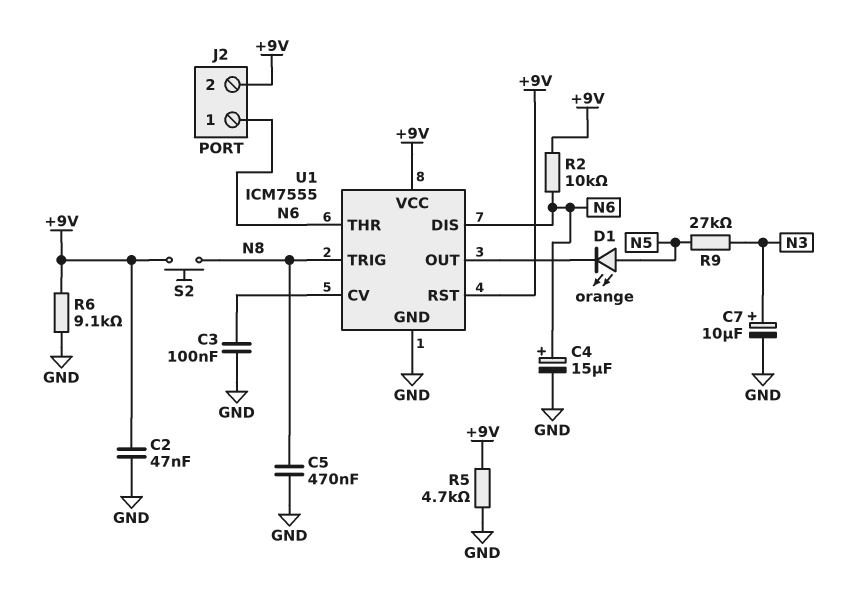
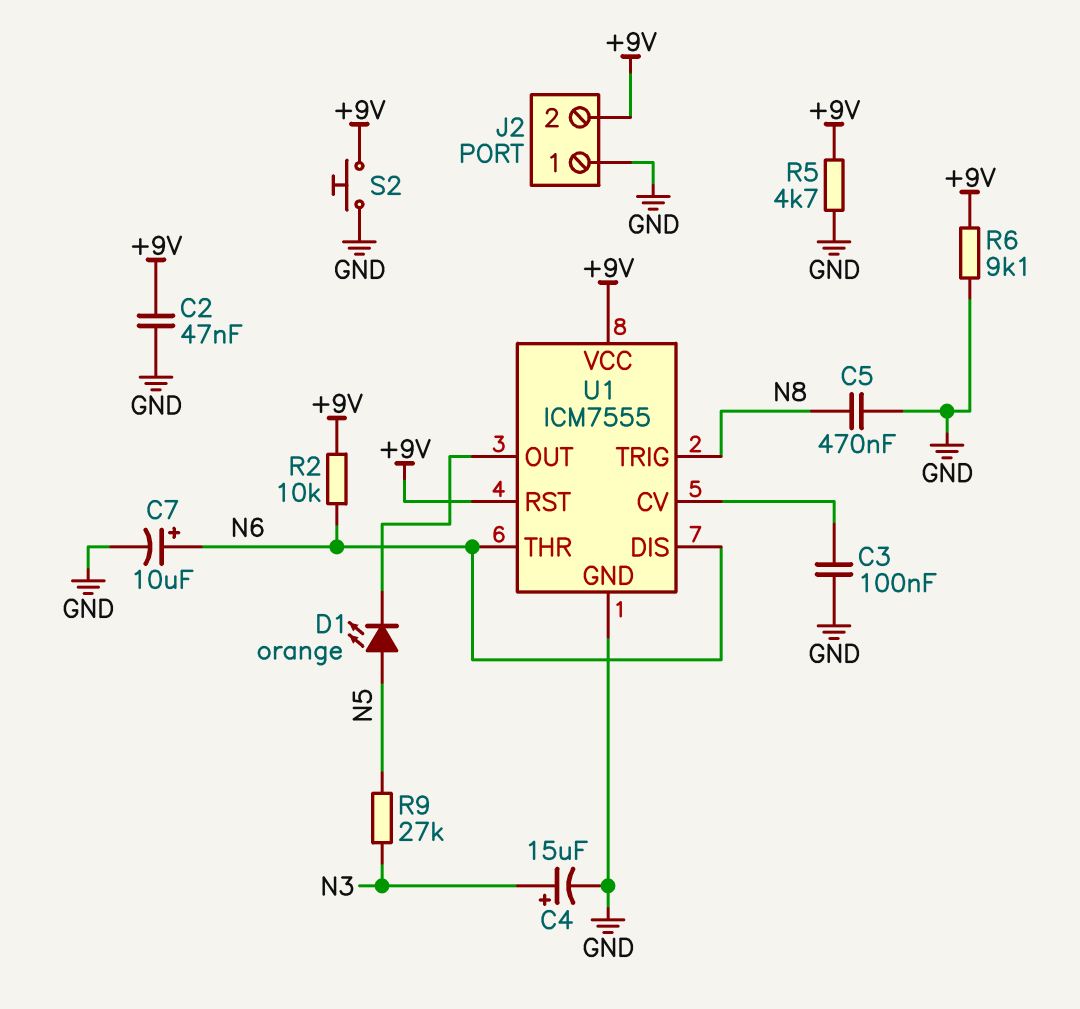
C4: 15uF (plus N6, minus GND) -> 15uF (plus N3, minus GND)
C7: 10uF (plus N3, minus GND) -> 10uF (plus N6, minus GND)
J2 pin 1: N6 -> GND
S2: button (+9V, N8) -> button (+9V, GND)

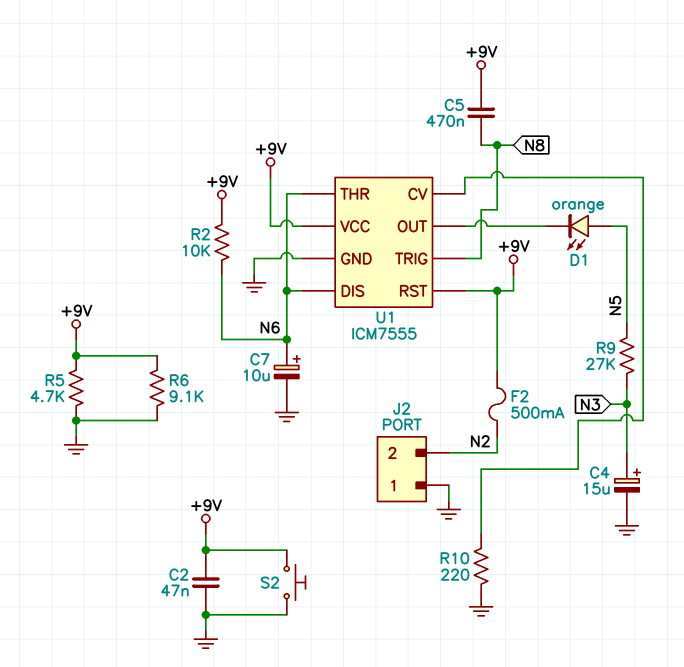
C3: 100nF (GND, U1/CV) -> none
C5: 470nF (GND, N8) -> 470nF (+9V, N8)
F2: none -> 500mA (+9V, N2)
J2 pin 2: +9V -> N2
R10: none -> 220 (GND, U1/CV)

